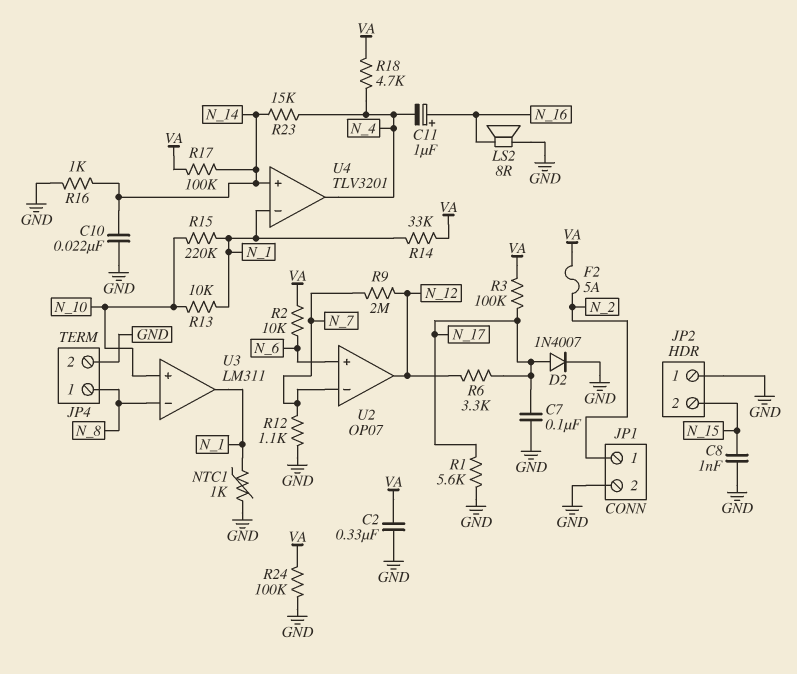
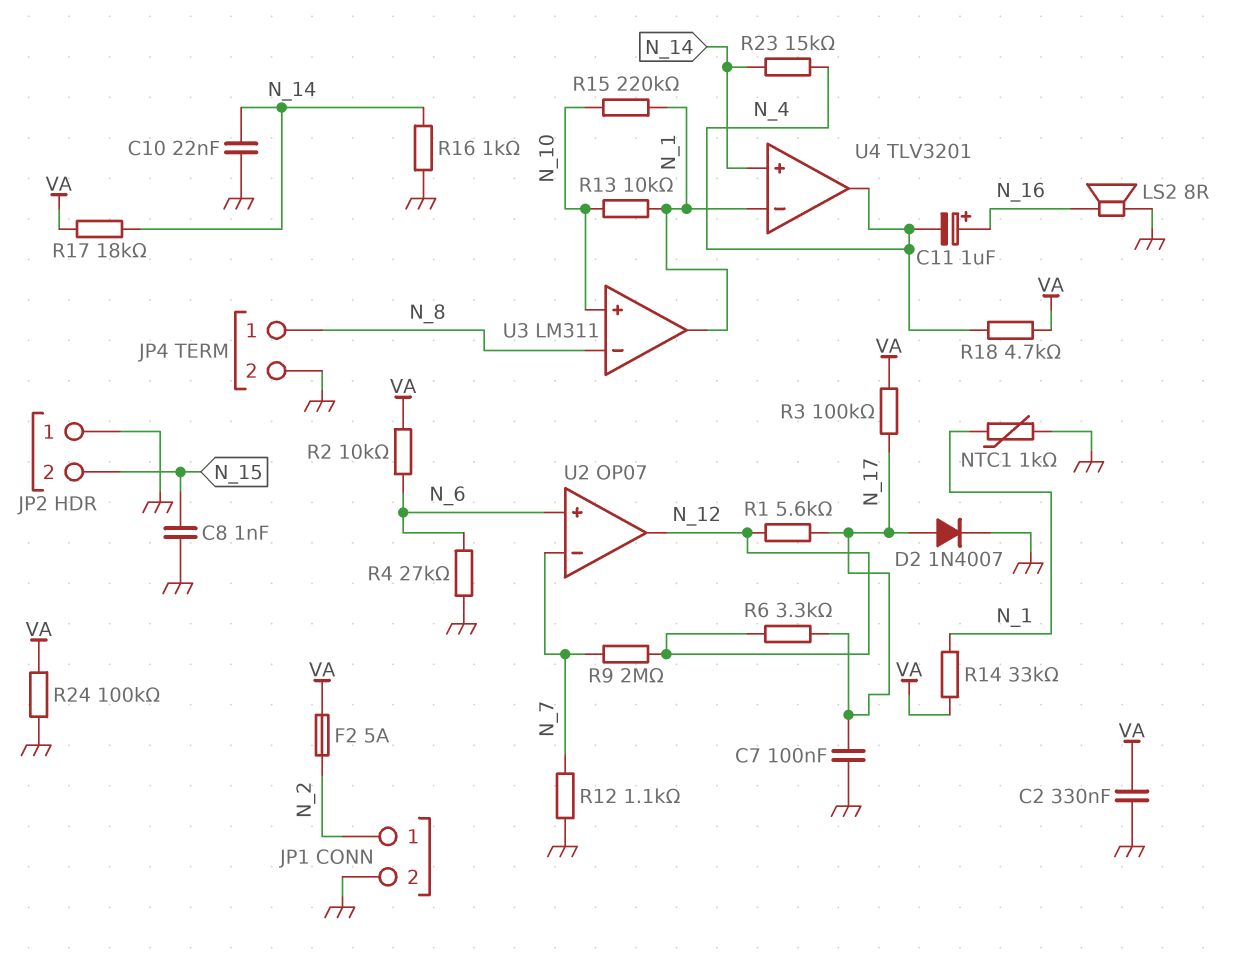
R1: 5.6k (GND, N_17) -> 5.6k (N_12, N_17)
R4: none -> 27k (GND, N_6)
R17: 100k (N_14, VA) -> 18k (N_14, VA)

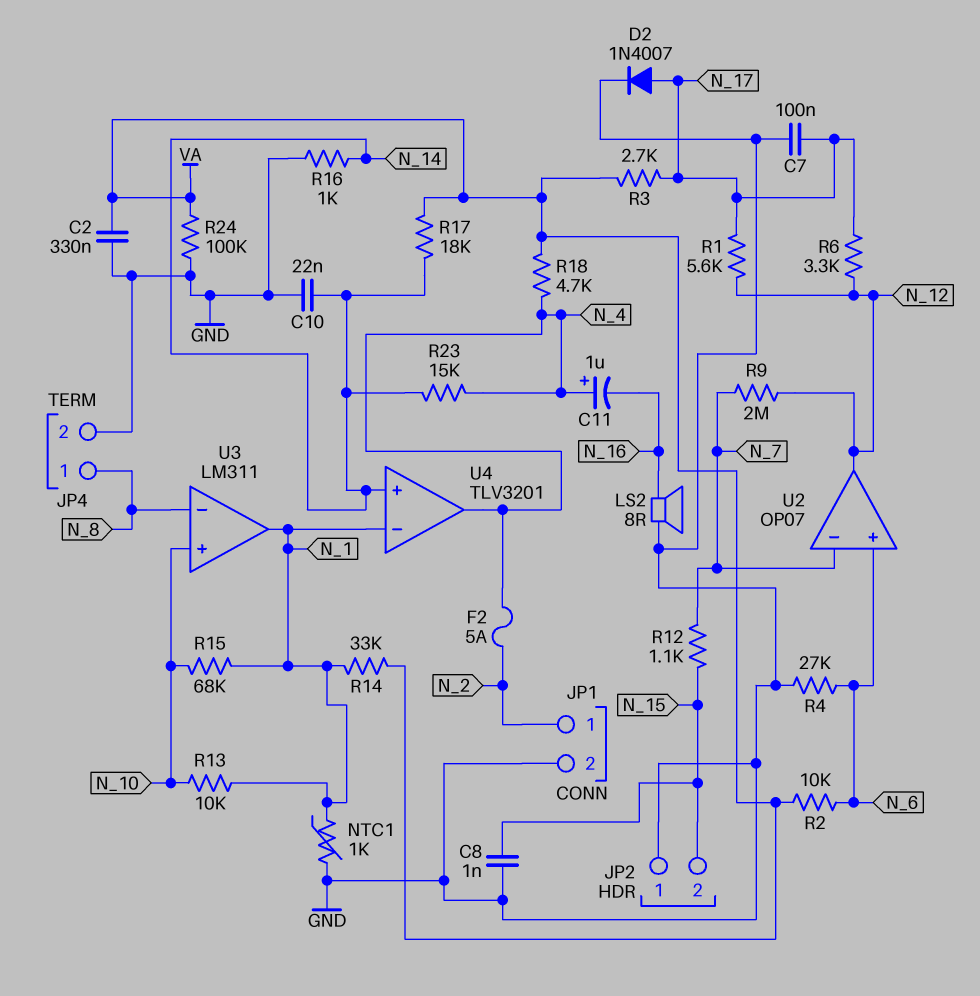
C11: 1uF (plus N_16, minus N_4) -> 1uF (plus N_4, minus N_16)
F2: 5A (N_2, VA) -> 5A (N_2, N_4)
R3: 100k (N_17, VA) -> 2.7k (N_17, VA)
R12: 1.1k (GND, N_7) -> 1.1k (N_7, N_15)
R15: 220k (N_1, N_10) -> 68k (N_1, N_10)

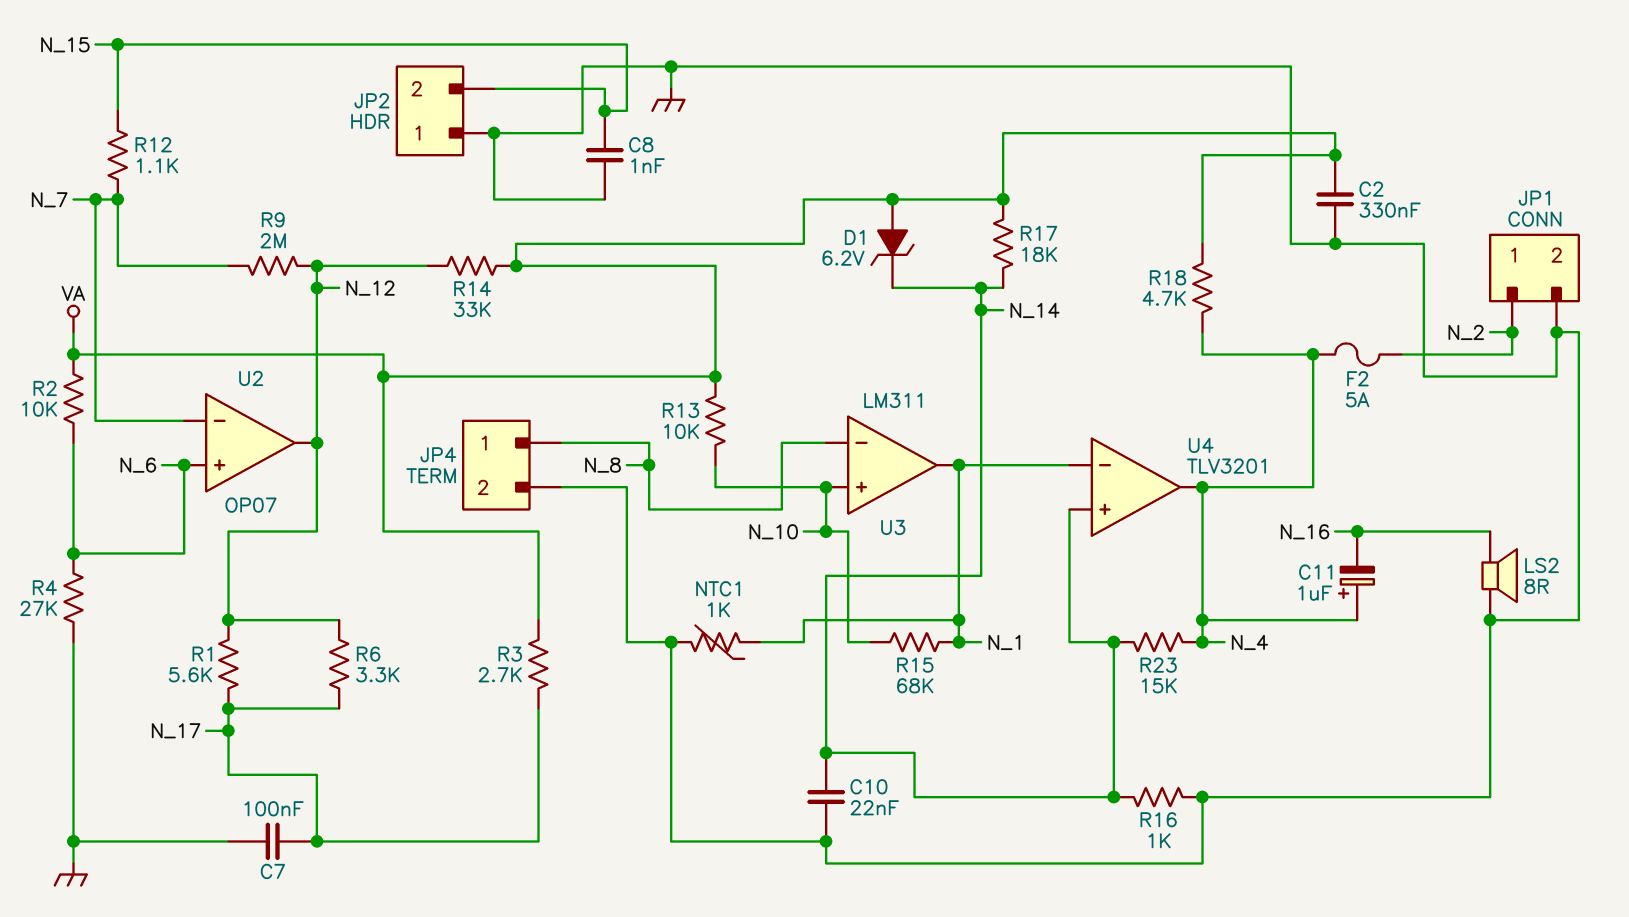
D1: none -> zener 6.2V (A VA, K N_14)
D2: diode 1N4007 (A N_17, K GND) -> none
R13: 10k (N_1, N_10) -> 10k (N_10, VA)
R14: 33k (N_1, VA) -> 33k (N_12, VA)
R24: 100k (GND, VA) -> none

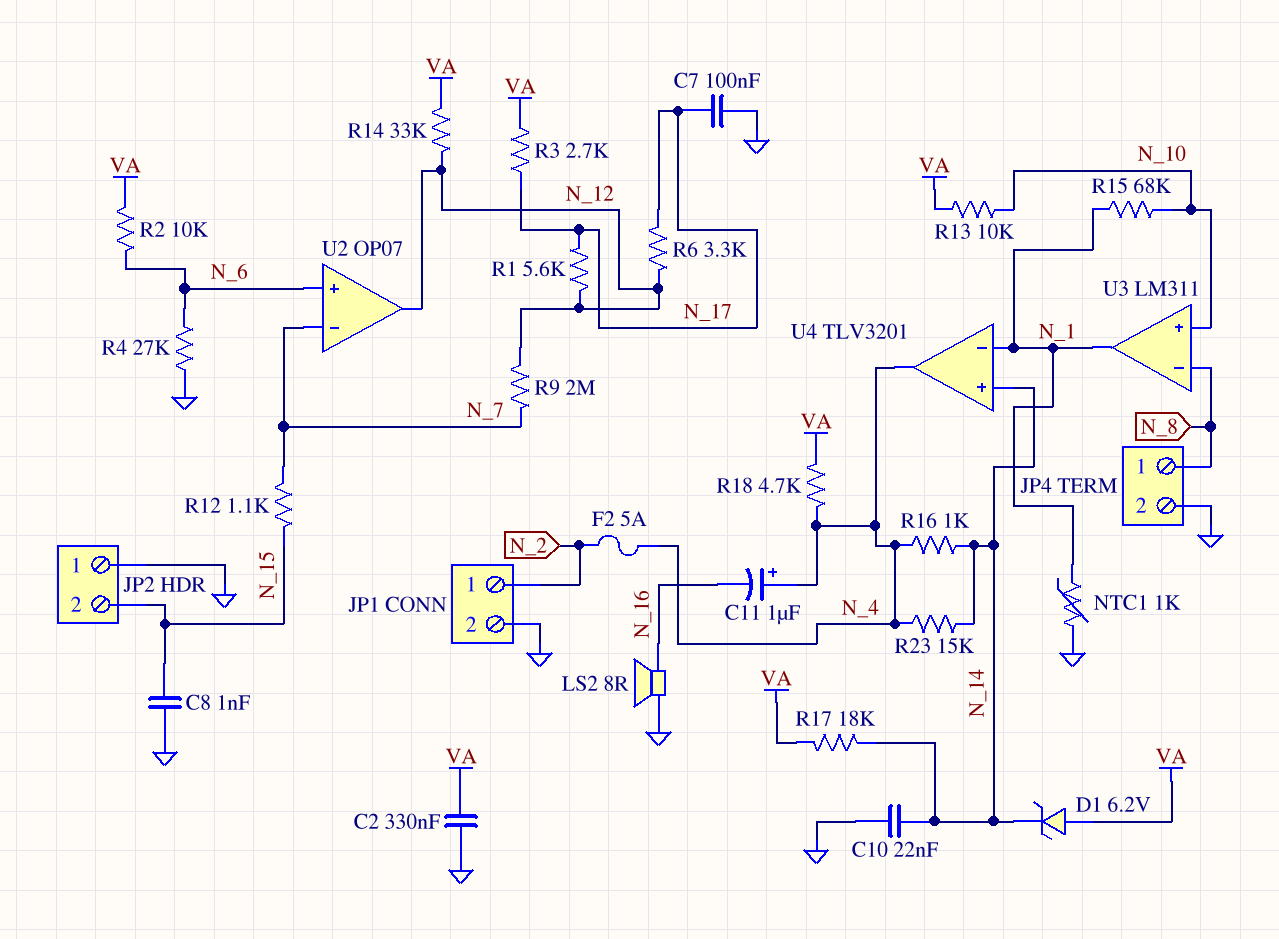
R16: 1k (GND, N_14) -> 1k (N_4, N_14)

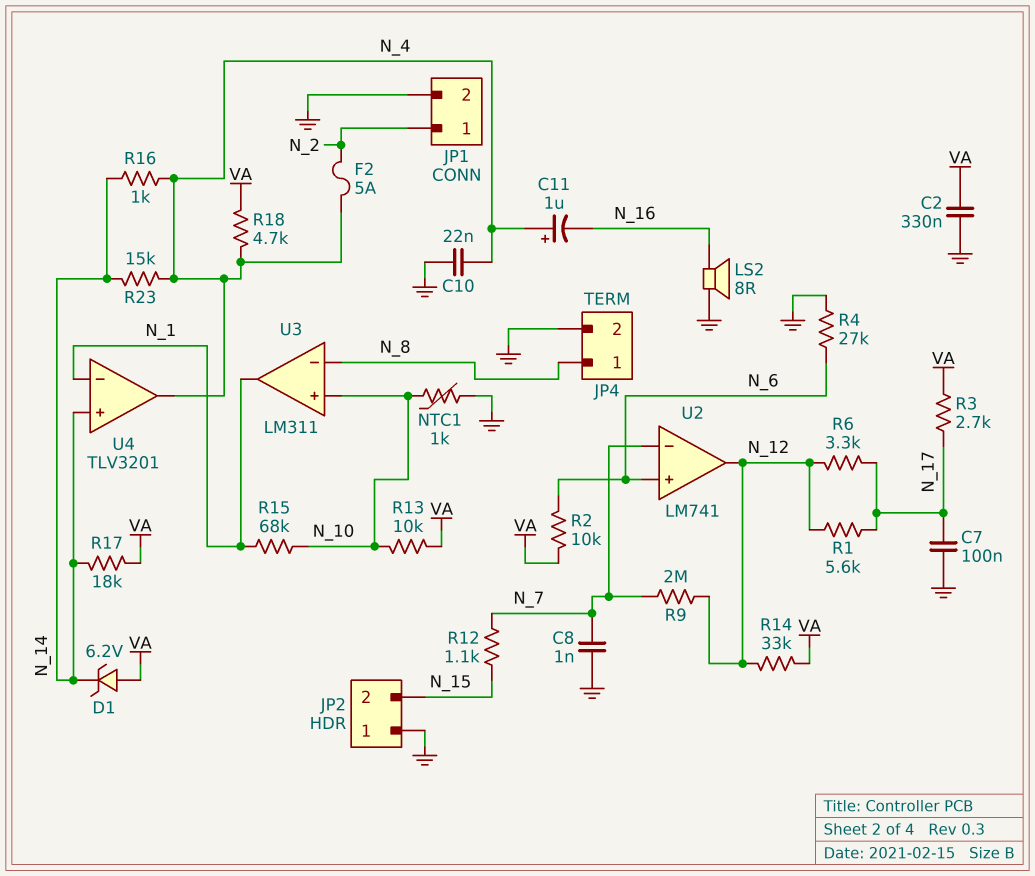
C8: 1nF (GND, N_15) -> 1nF (GND, N_7)
C10: 22nF (GND, N_14) -> 22nF (GND, N_4)
NTC1: 1k (GND, N_1) -> 1k (GND, N_10)
U2: OP07 -> LM741

